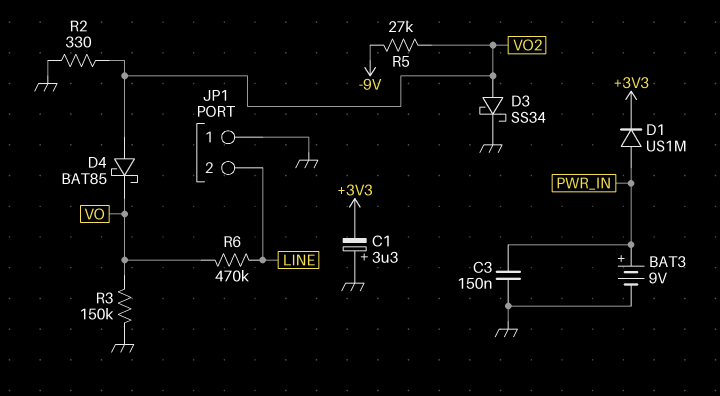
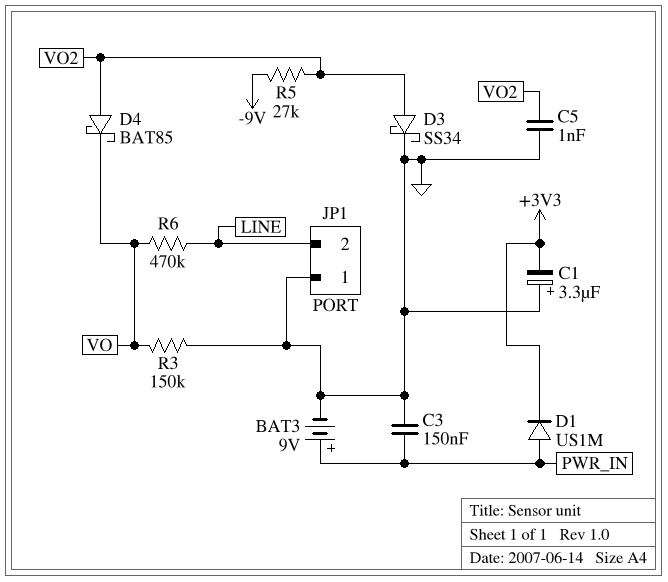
C5: none -> 1nF (GND, VO2)
R2: 330 (GND, VO2) -> none

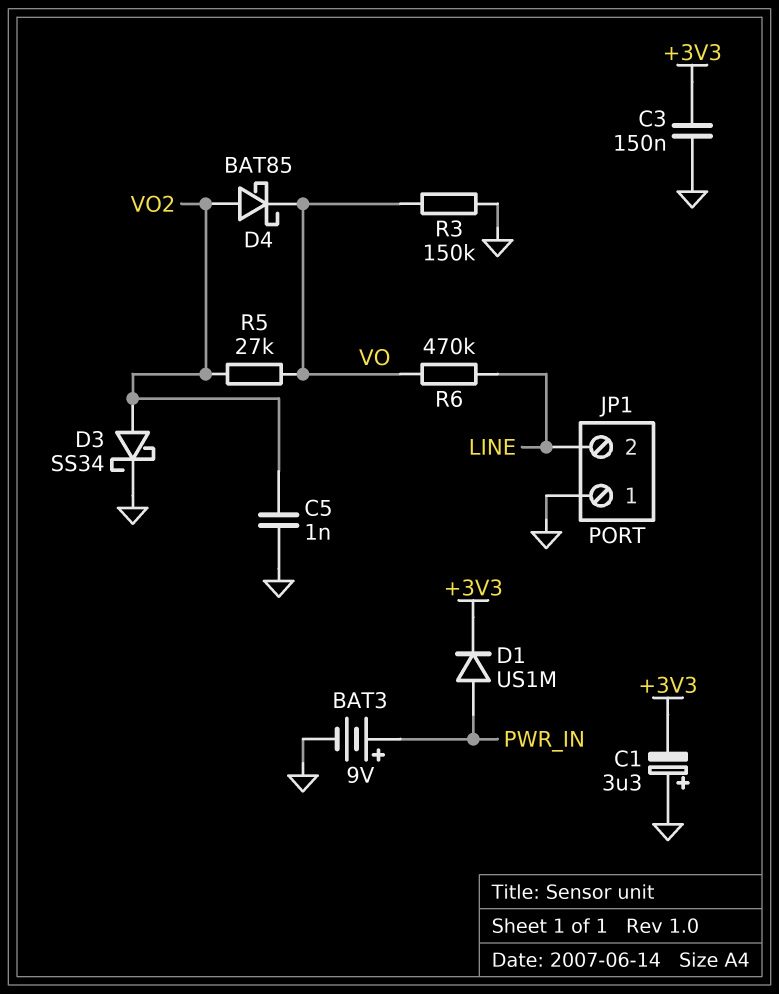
C3: 150nF (GND, PWR_IN) -> 150nF (+3V3, GND)
R5: 27k (-9V, VO2) -> 27k (VO, VO2)

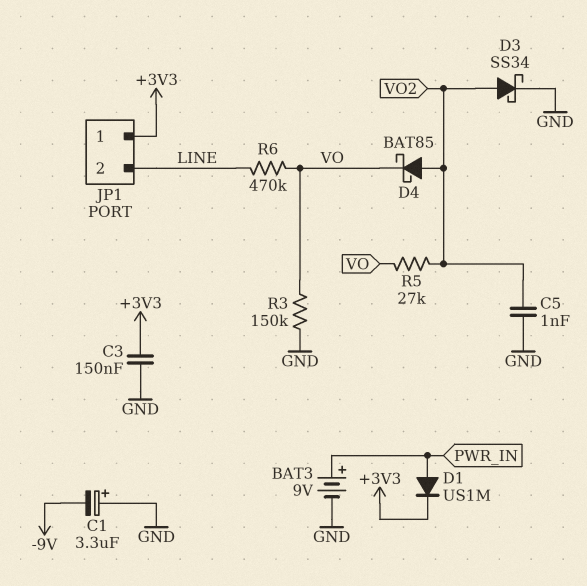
C1: 3.3uF (plus GND, minus +3V3) -> 3.3uF (plus GND, minus -9V)
JP1 pin 1: GND -> +3V3

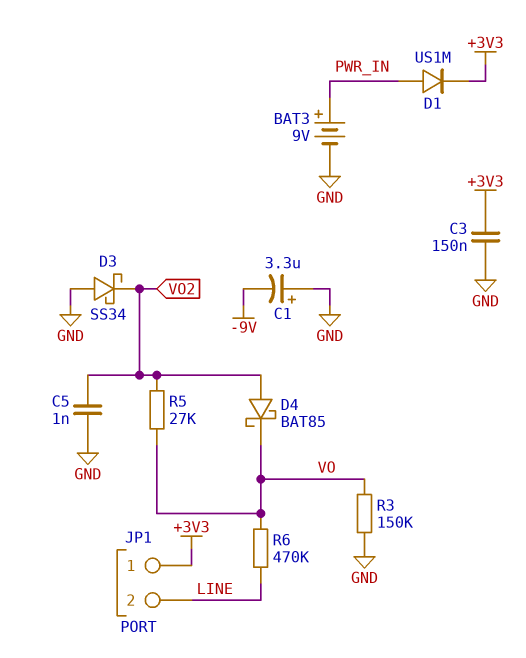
D3: schottky SS34 (A VO2, K GND) -> schottky SS34 (A GND, K VO2)

